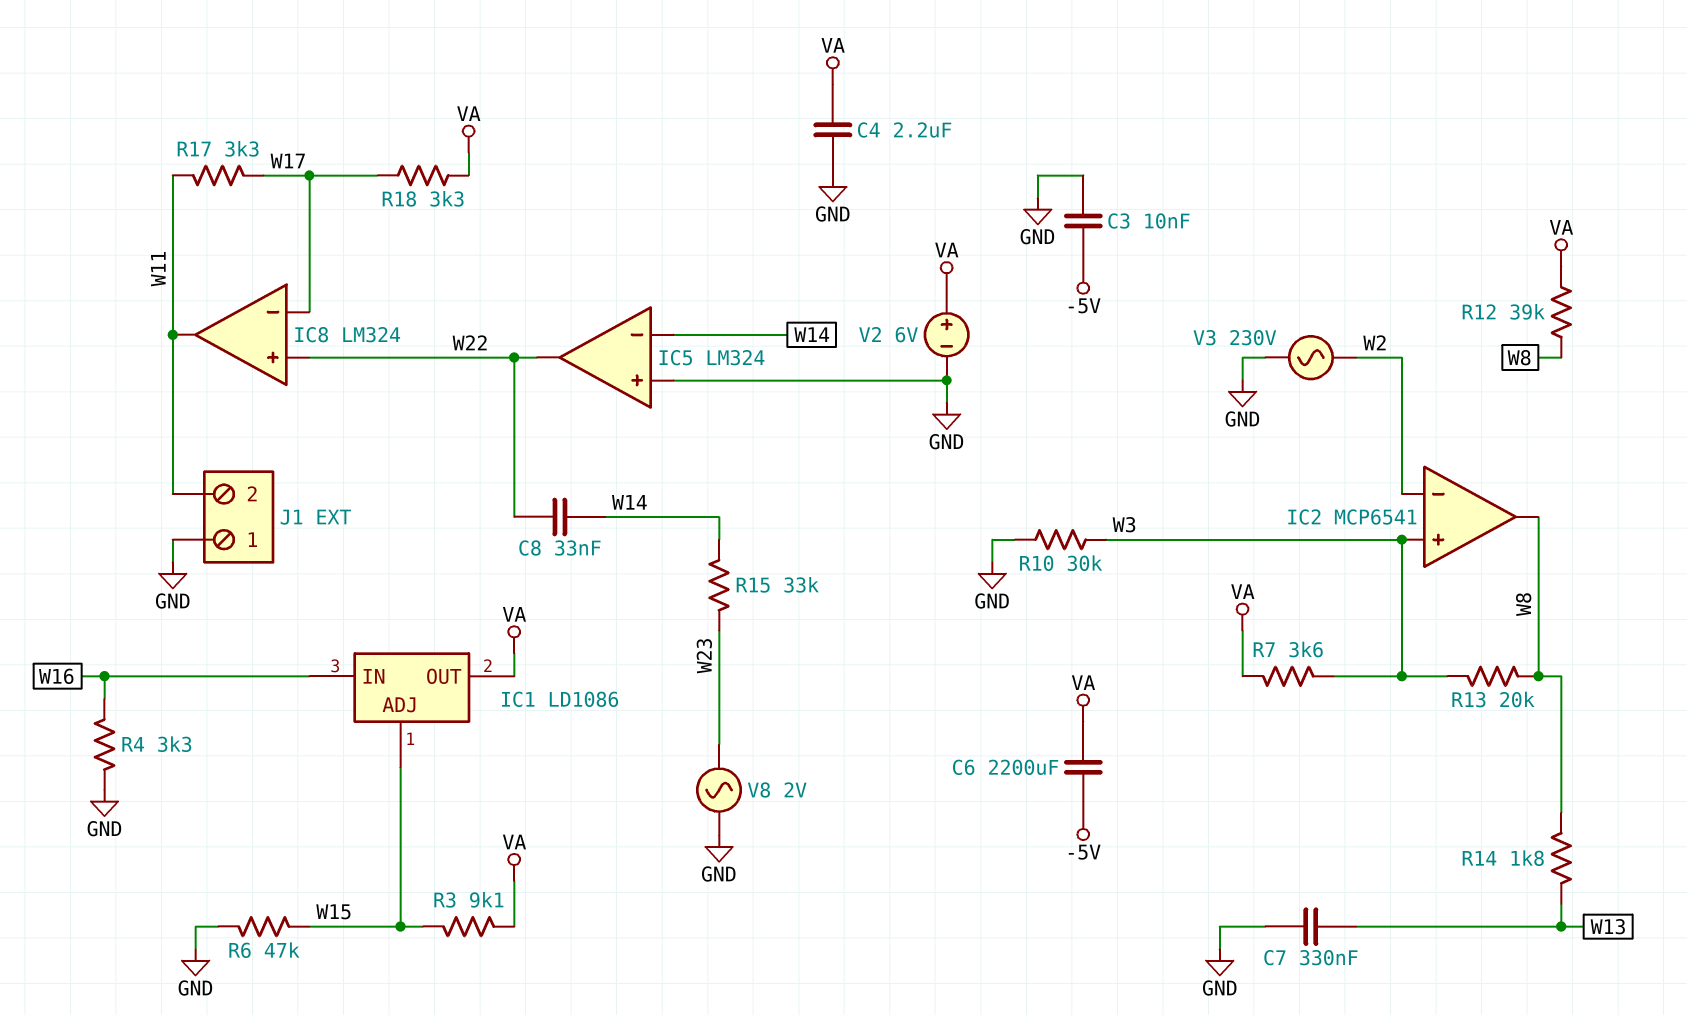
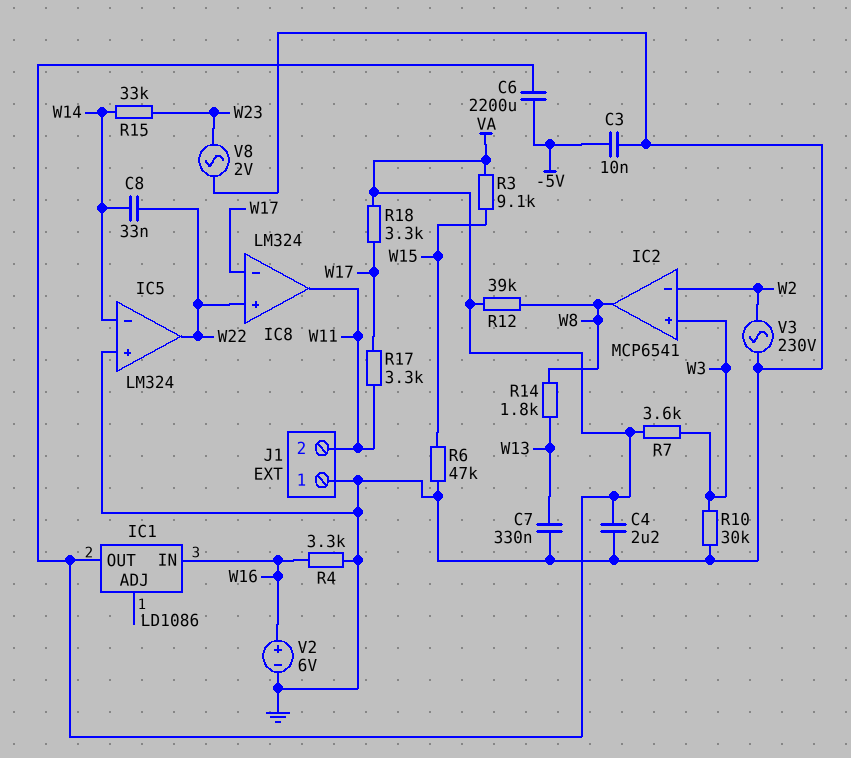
IC1 pin ADJ: W15 -> none
R13: 20k (W3, W8) -> none
V2: 6V (plus VA, minus GND) -> 6V (plus W16, minus GND)

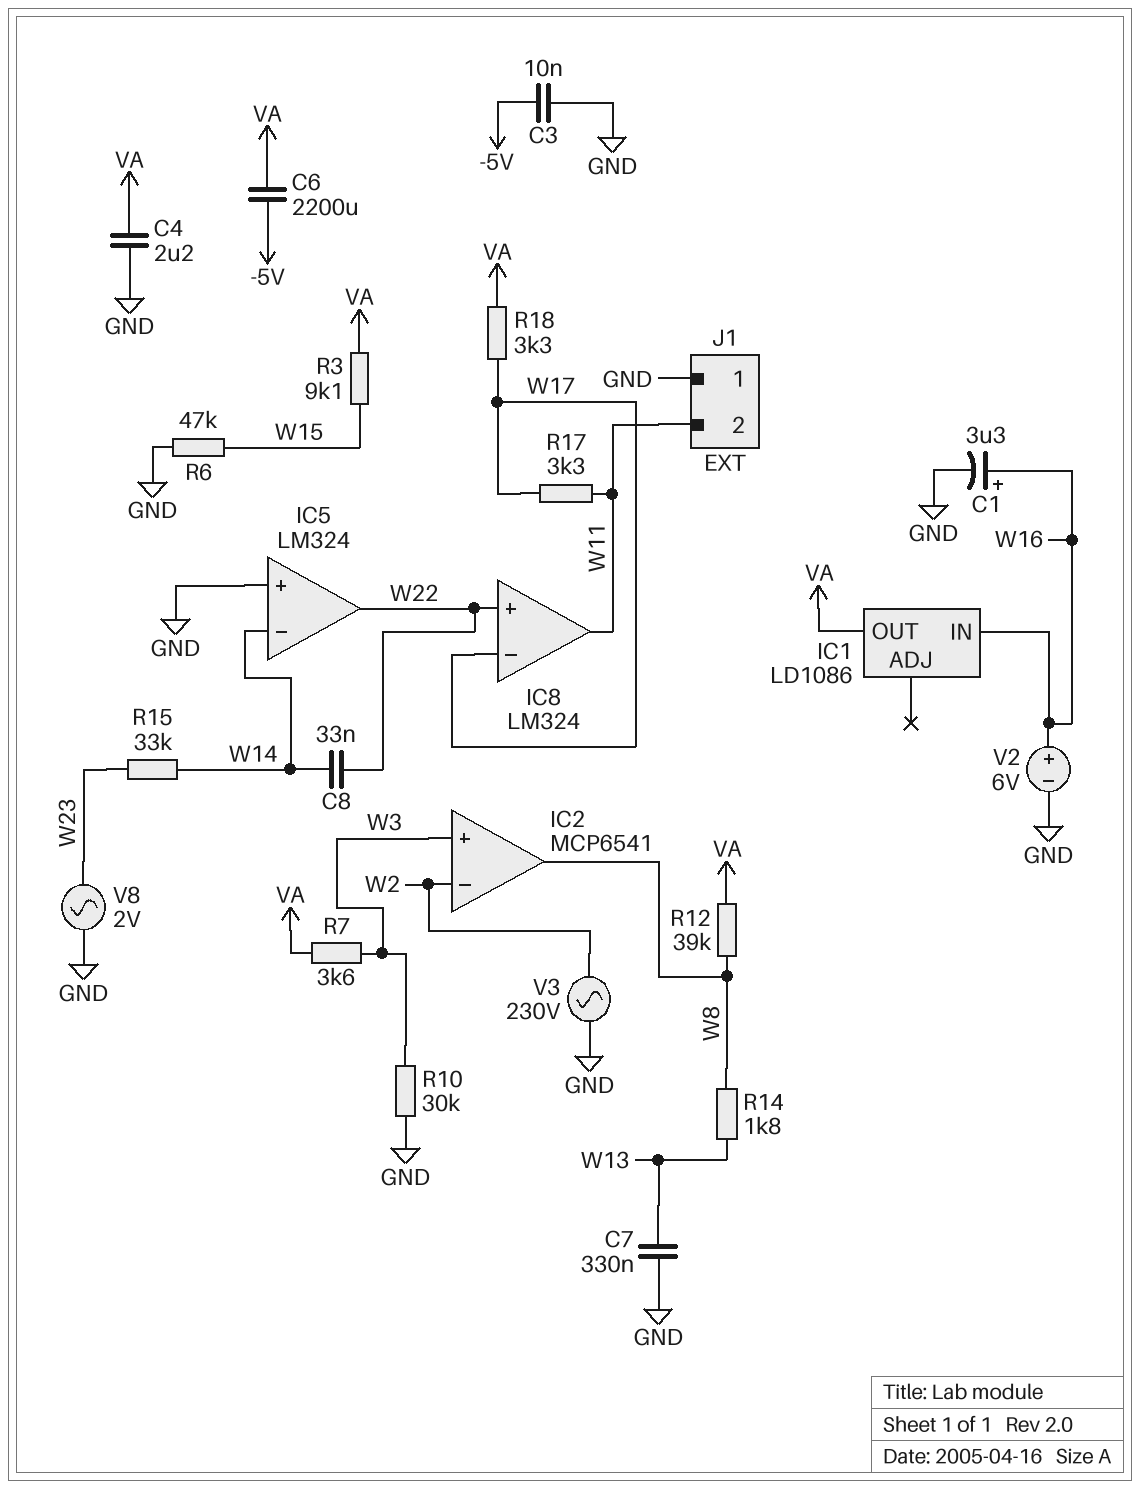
C1: none -> 3.3uF (plus W16, minus GND)
R4: 3.3k (GND, W16) -> none

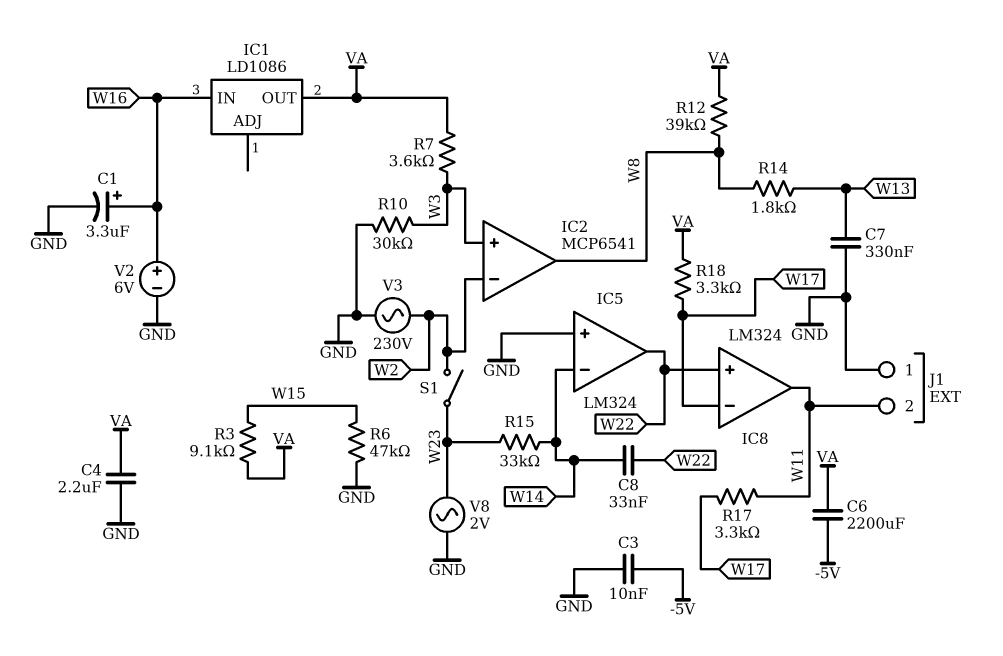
S1: none -> switch (W2, W23)

